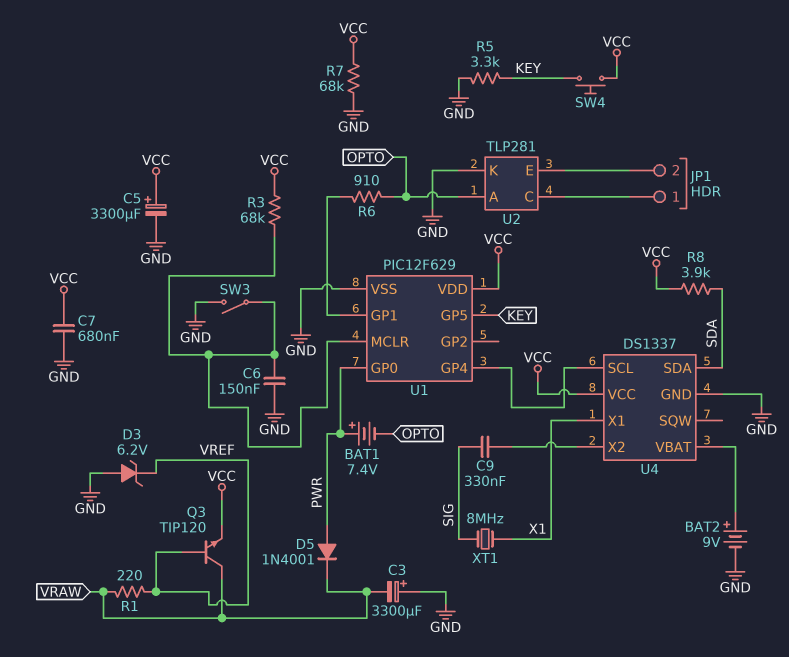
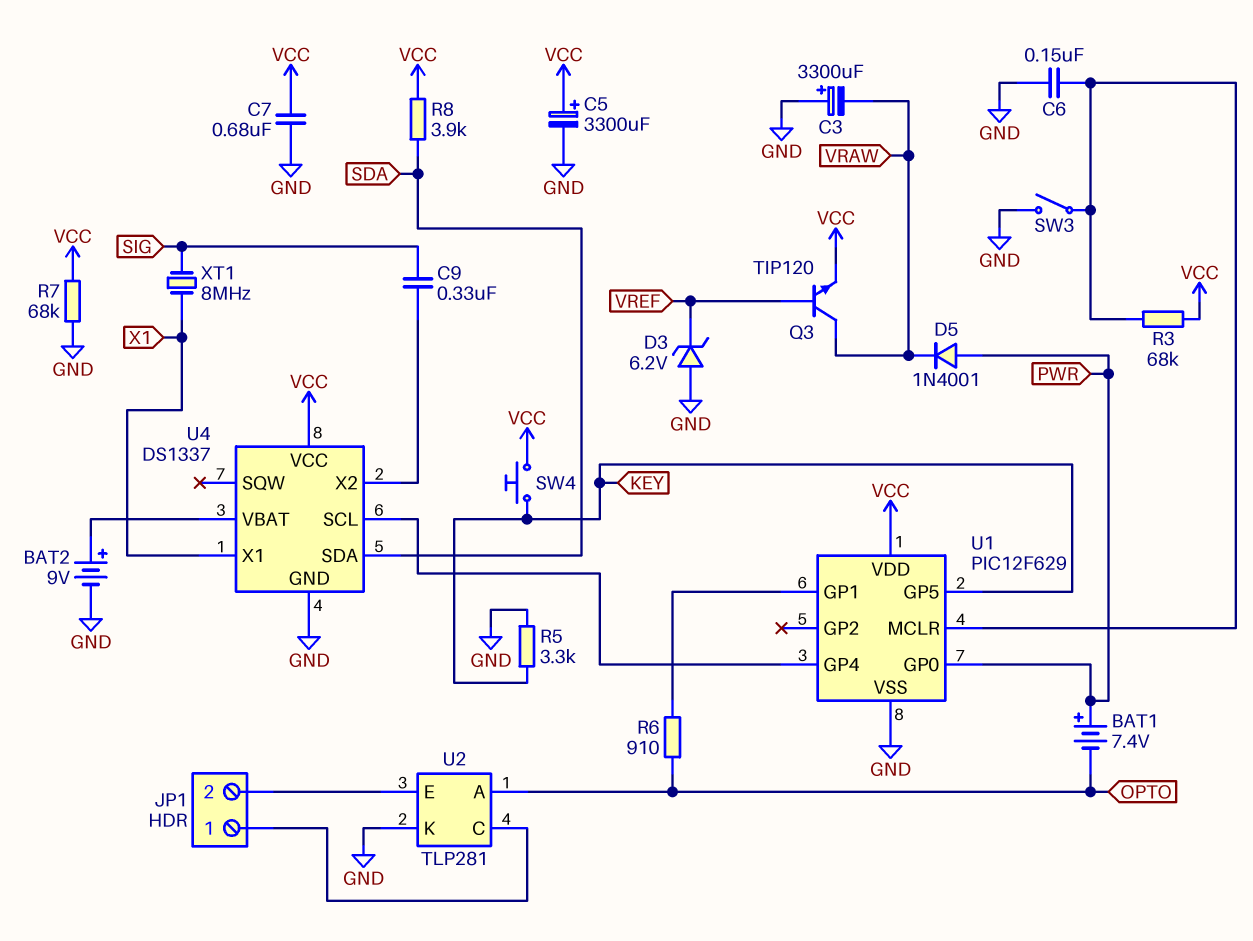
R1: 220 (VRAW, VREF) -> none

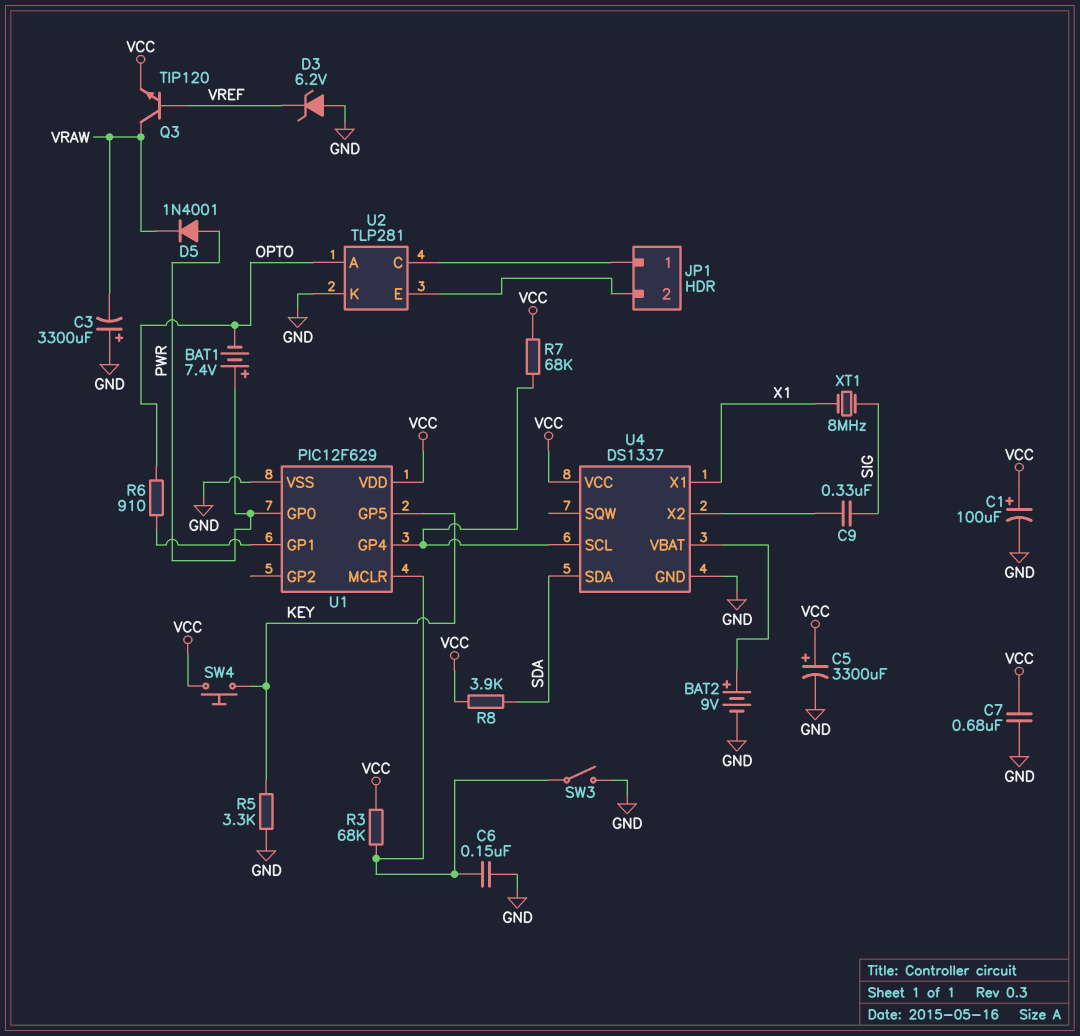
C1: none -> 100uF (plus VCC, minus GND)
R7: 68k (GND, VCC) -> 68k (U1/GP4, VCC)

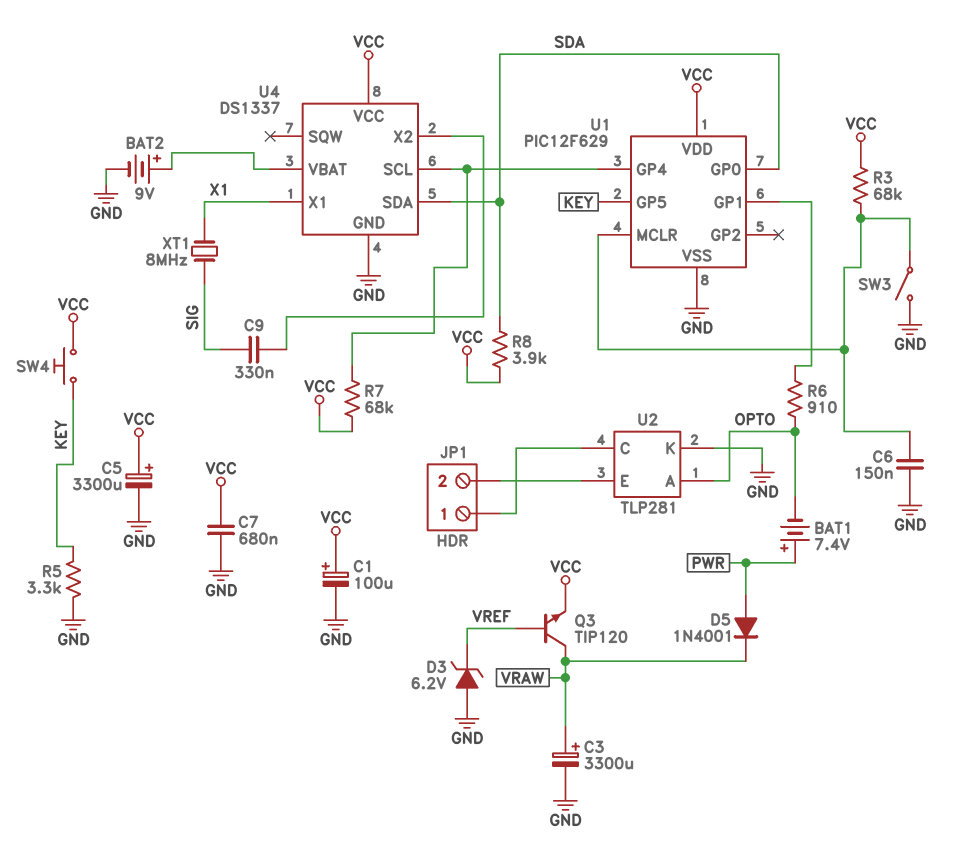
C3: 3300uF (plus GND, minus VRAW) -> 3300uF (plus VRAW, minus GND)
U1 pin GP0: PWR -> SDA

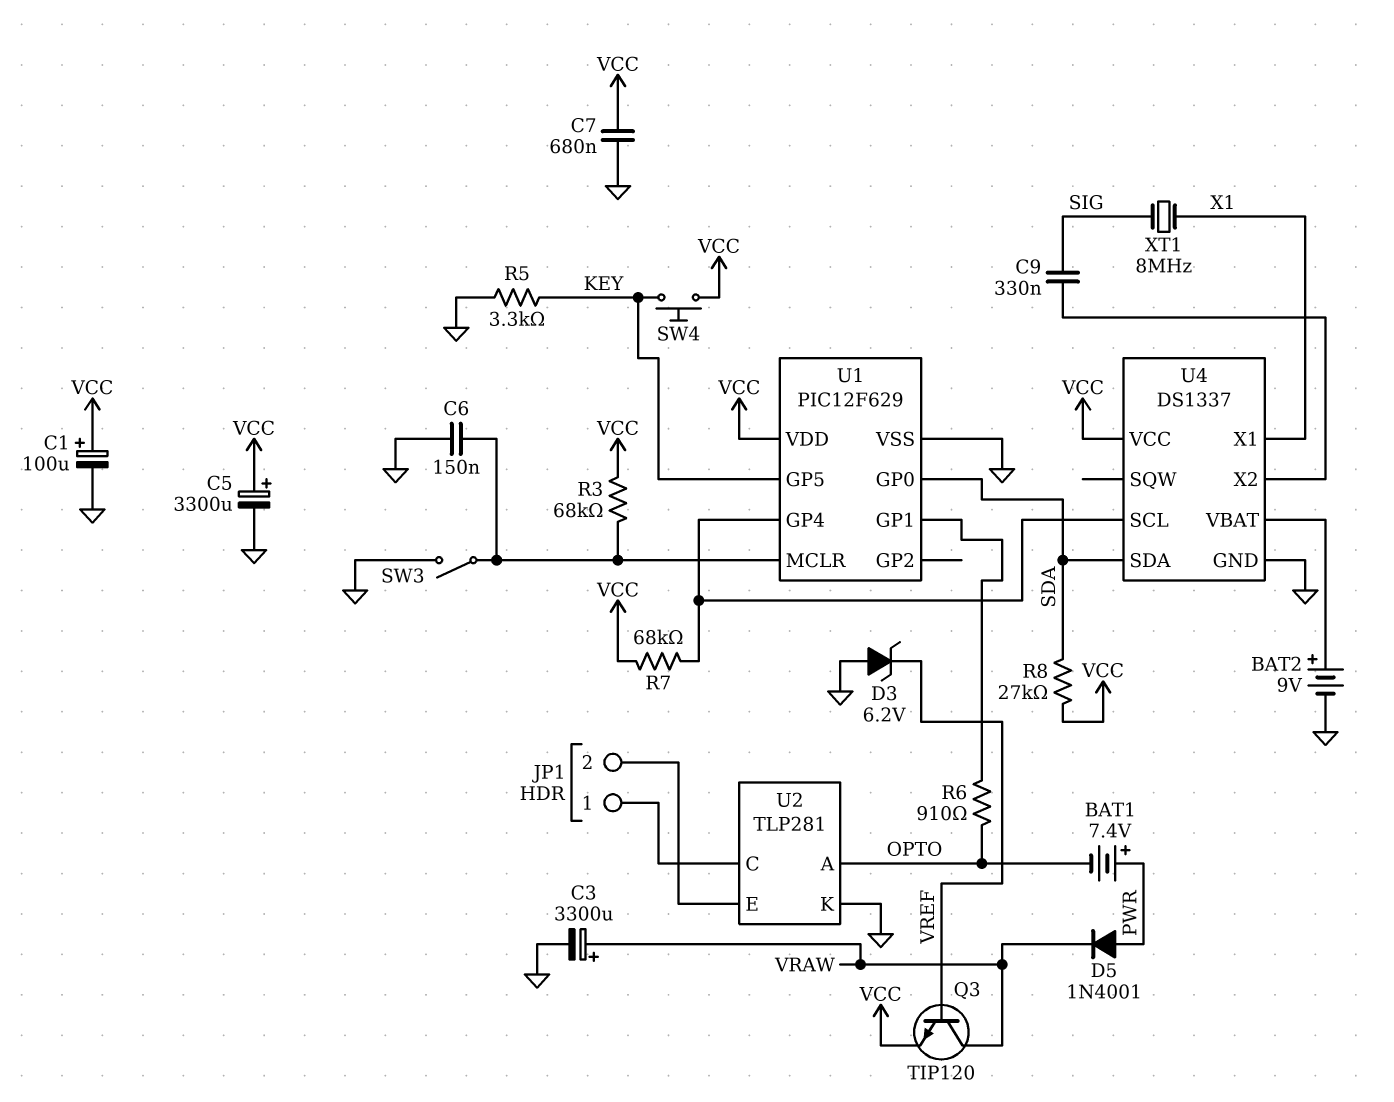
R8: 3.9k (SDA, VCC) -> 27k (SDA, VCC)

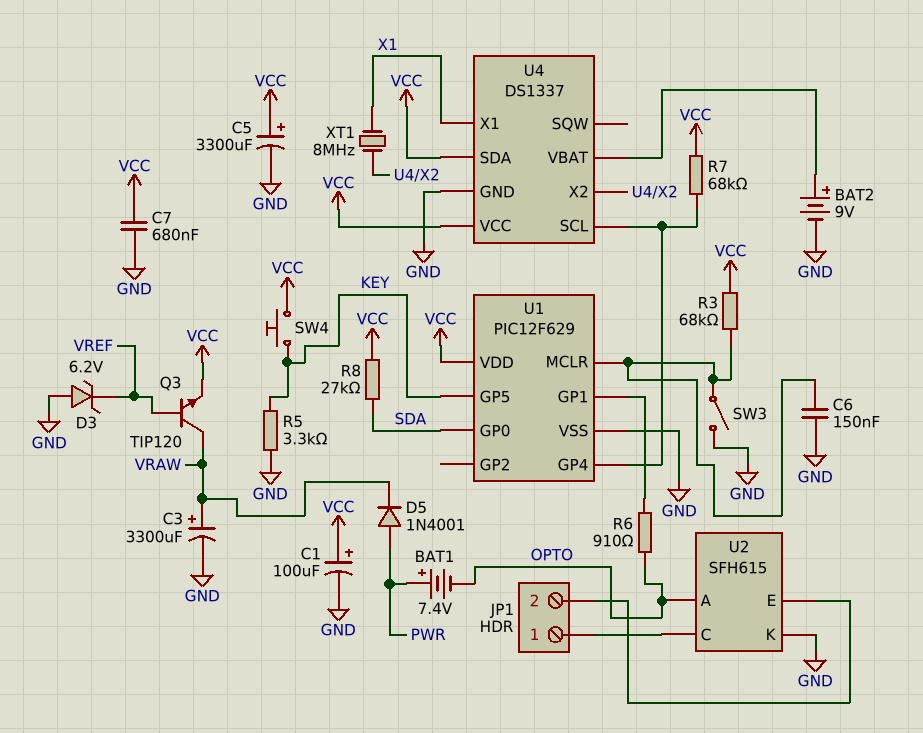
C9: 330nF (SIG, U4/X2) -> none
U2: TLP281 -> SFH615
U4 pin SDA: SDA -> VCC
XT1: 8MHz (SIG, X1) -> 8MHz (U4/X2, X1)

